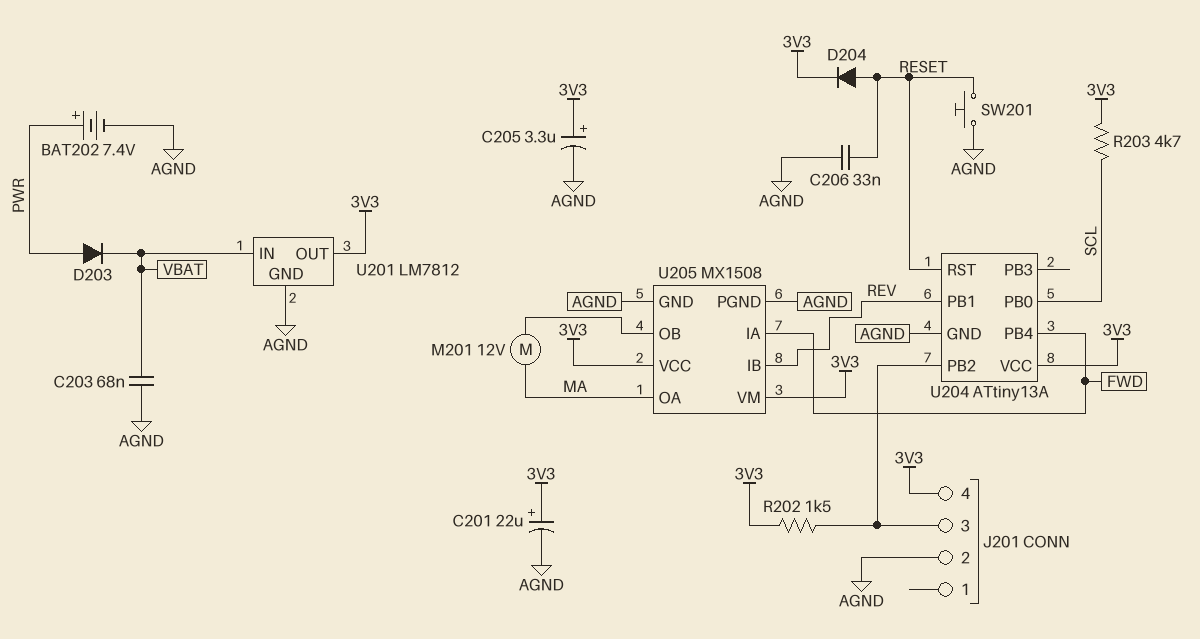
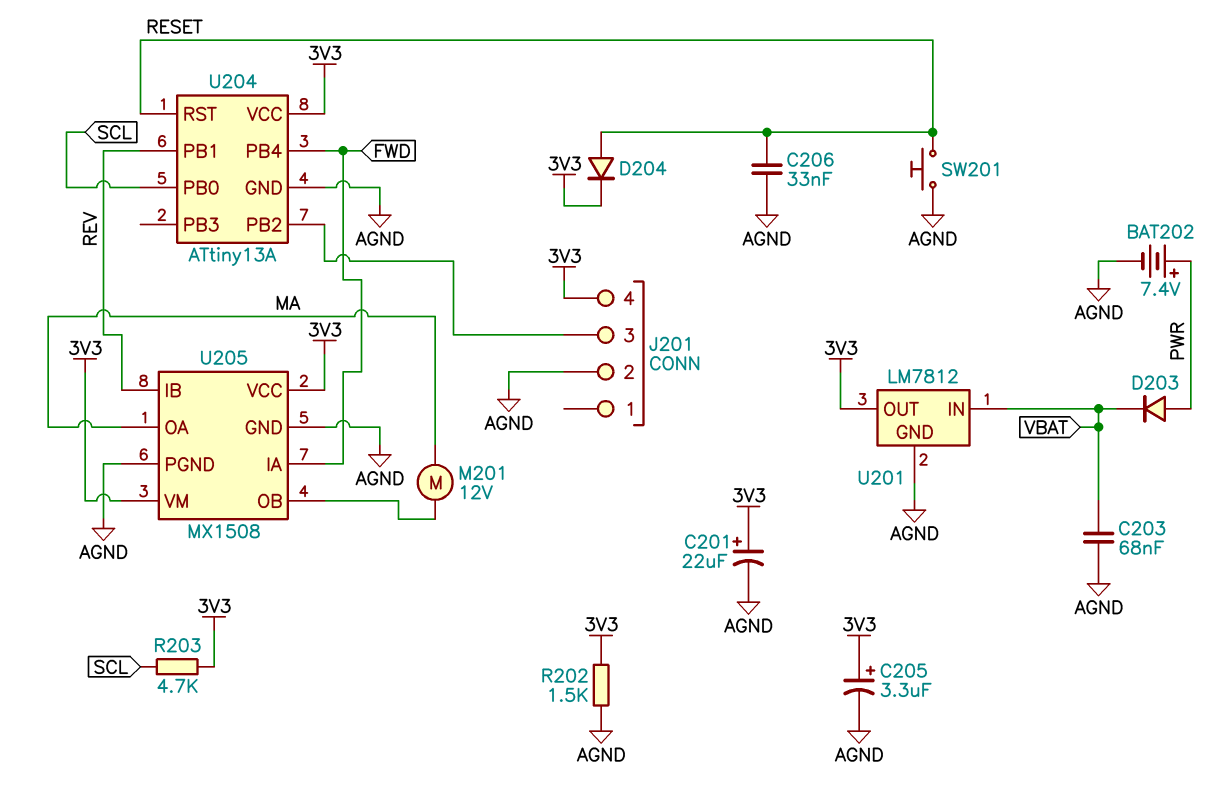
R202: 1.5k (3V3, J201/3) -> 1.5k (3V3, AGND)

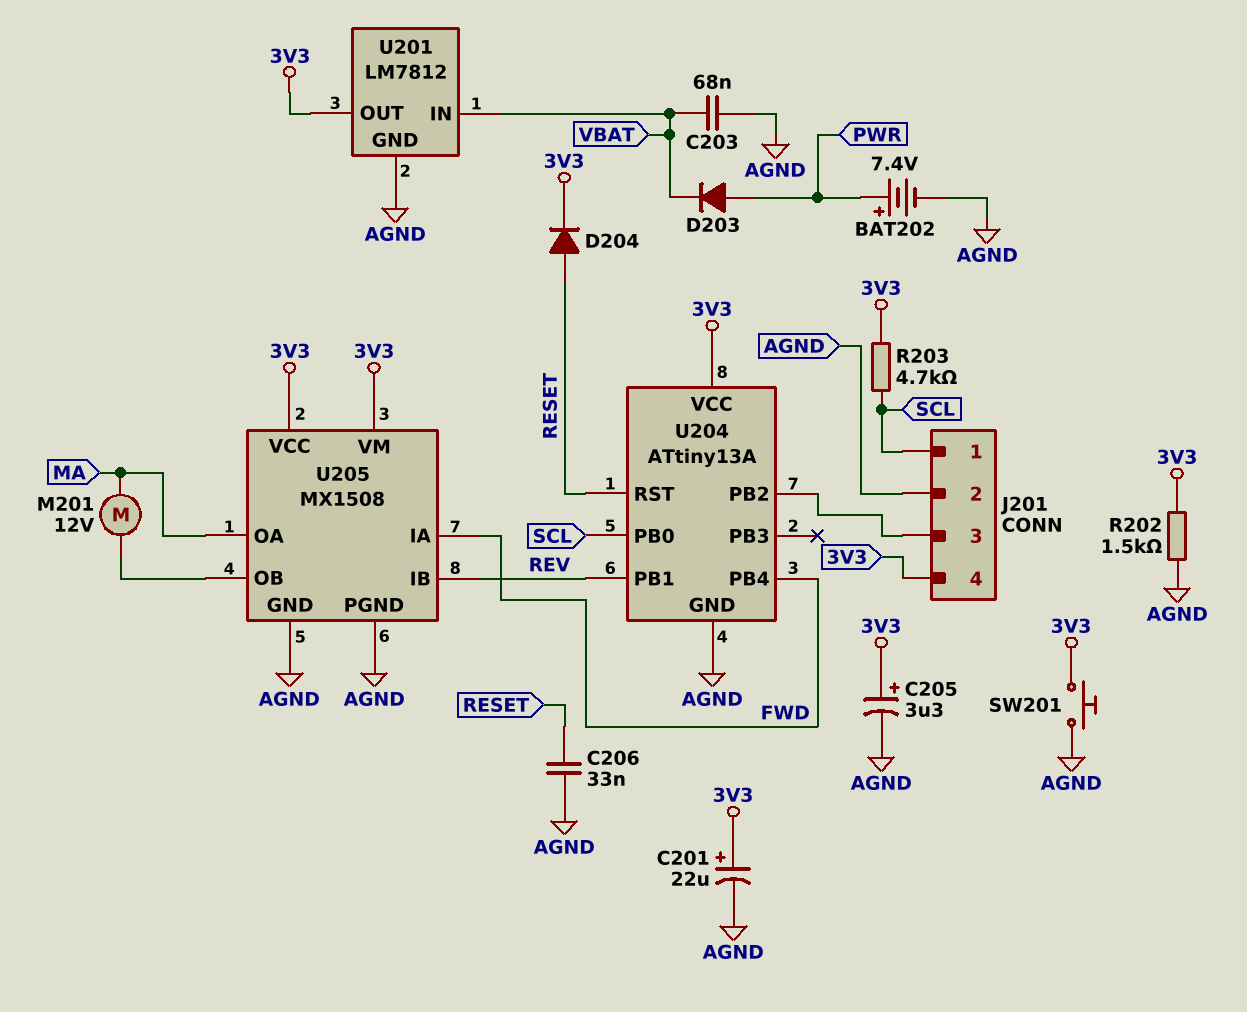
J201 pin 1: none -> SCL
SW201: button (AGND, RESET) -> button (3V3, AGND)

